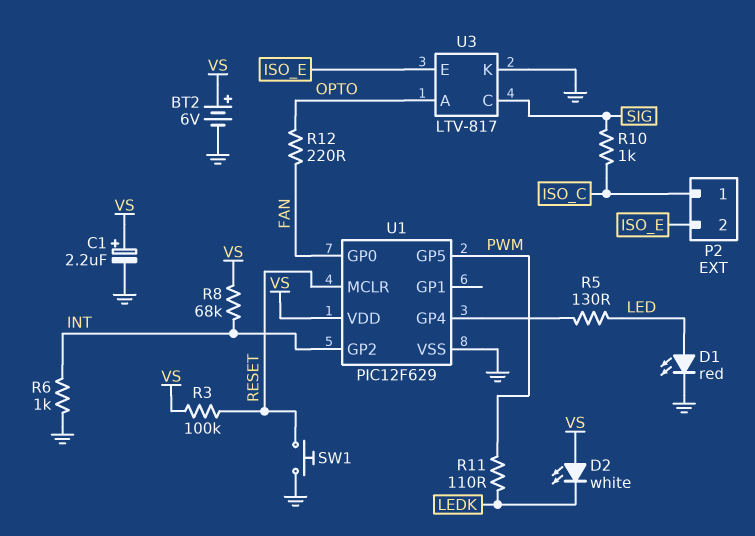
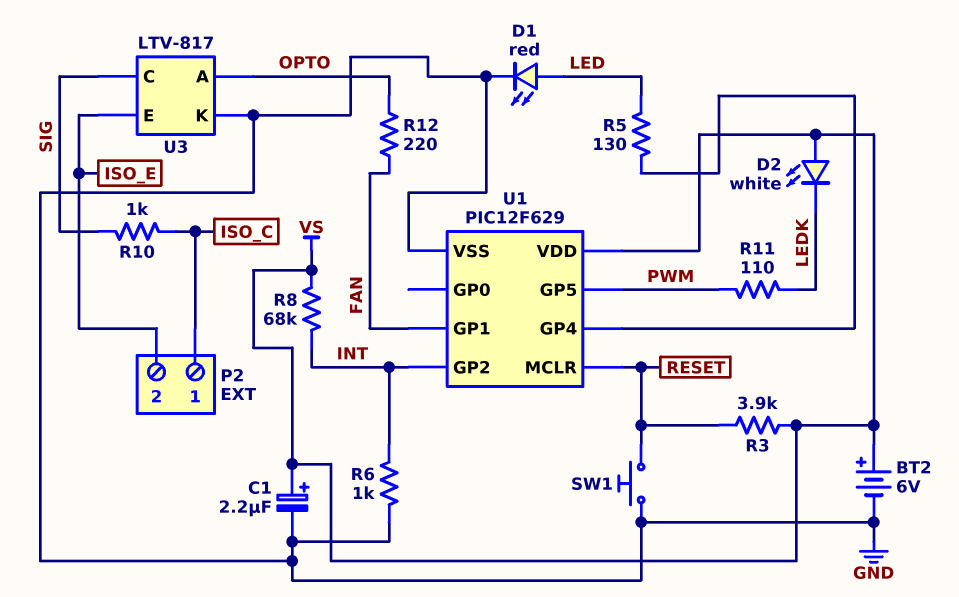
R3: 100k (RESET, VS) -> 3.9k (RESET, VS)
U1 pin GP0: FAN -> none
U1 pin GP1: none -> FAN

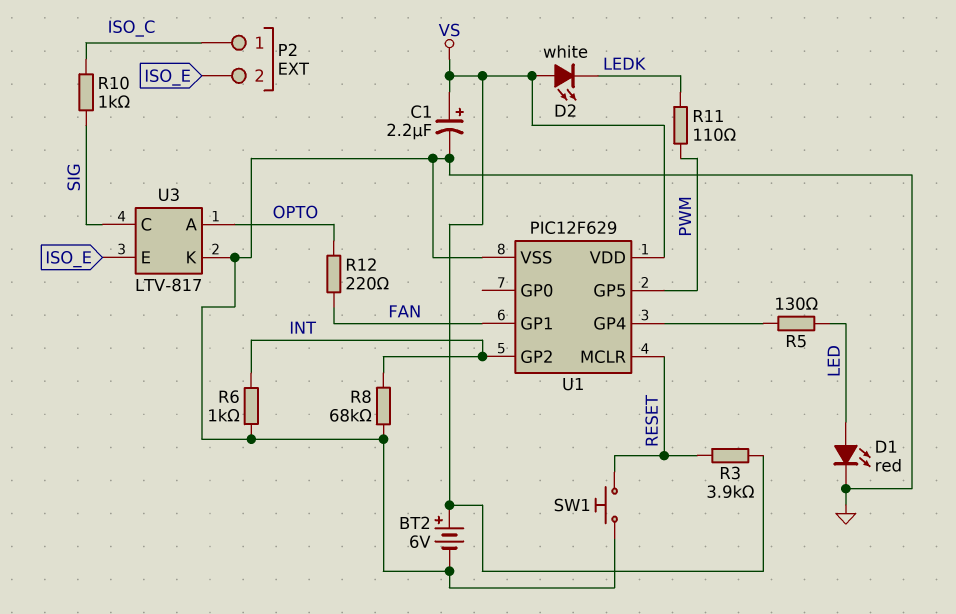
R8: 68k (INT, VS) -> 68k (GND, INT)

